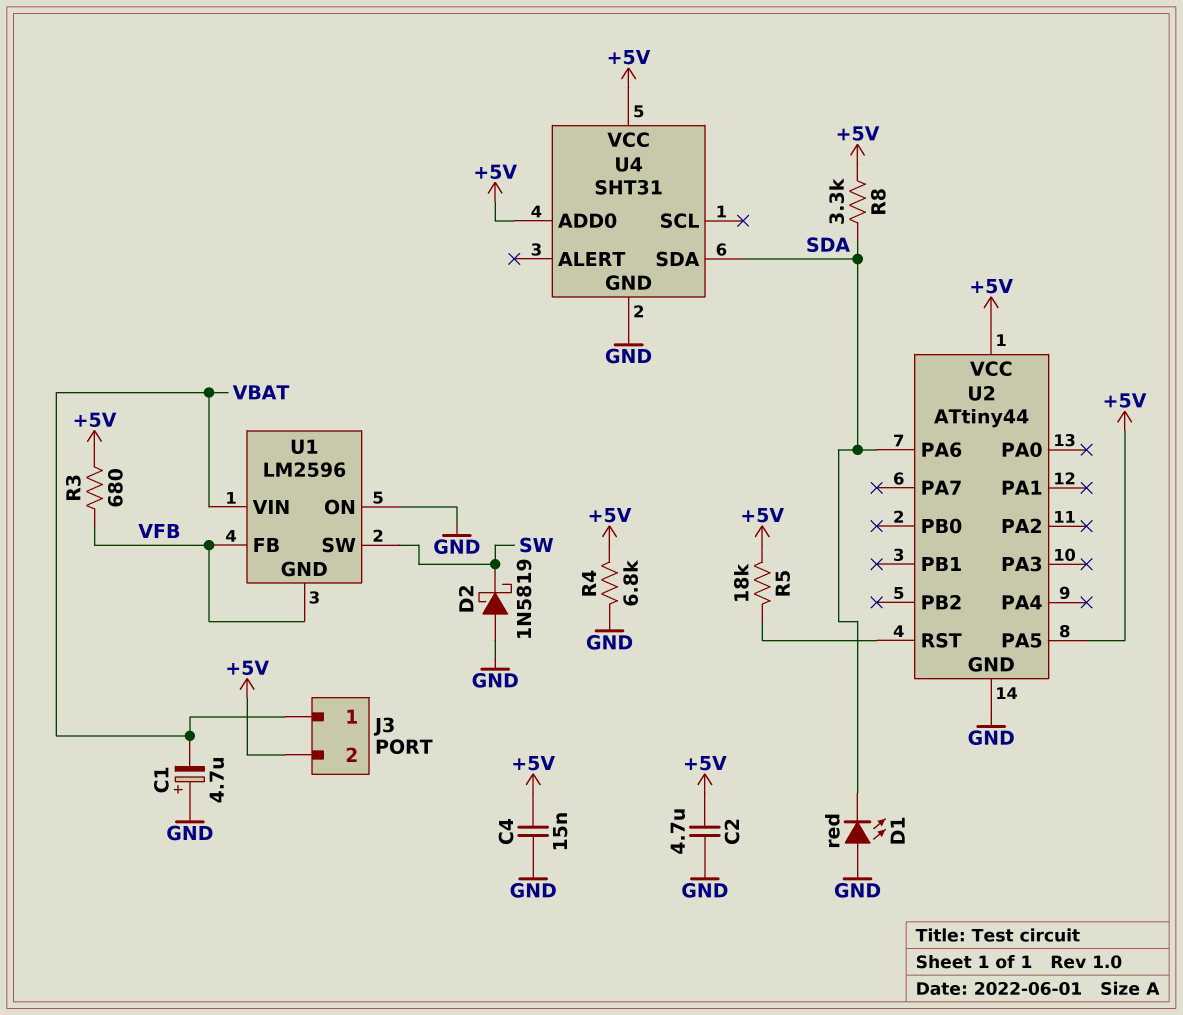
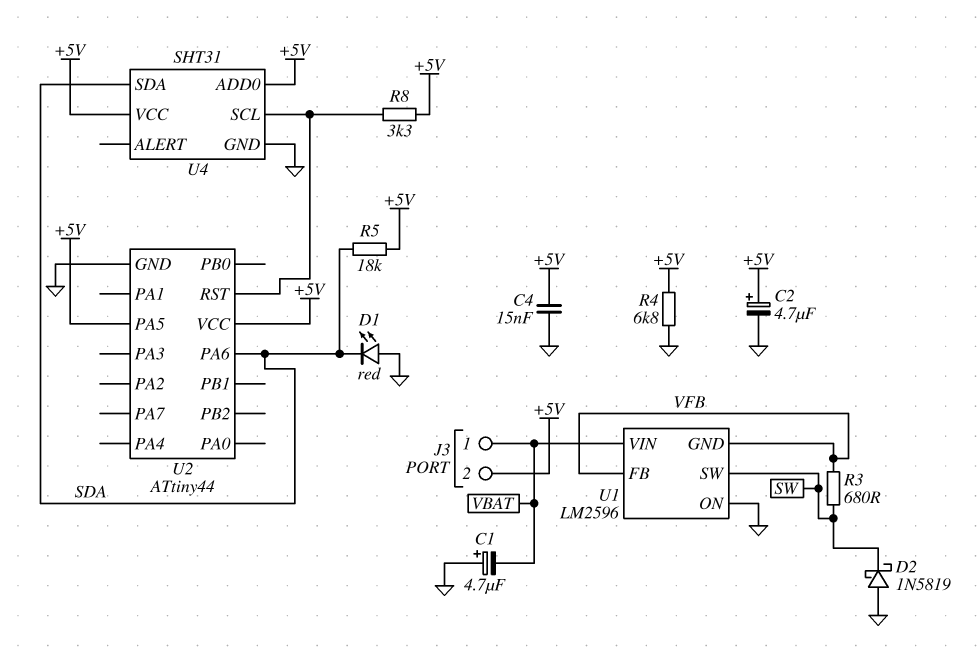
C2: 4.7uF (+5V, GND) -> 4.7uF (plus +5V, minus GND)
R3: 680 (+5V, VFB) -> 680 (SW, VFB)
R5: 18k (+5V, U2/RST) -> 18k (+5V, SDA)
R8: 3.3k (+5V, SDA) -> 3.3k (+5V, U2/RST)
U4 pin SCL: none -> U2/RST

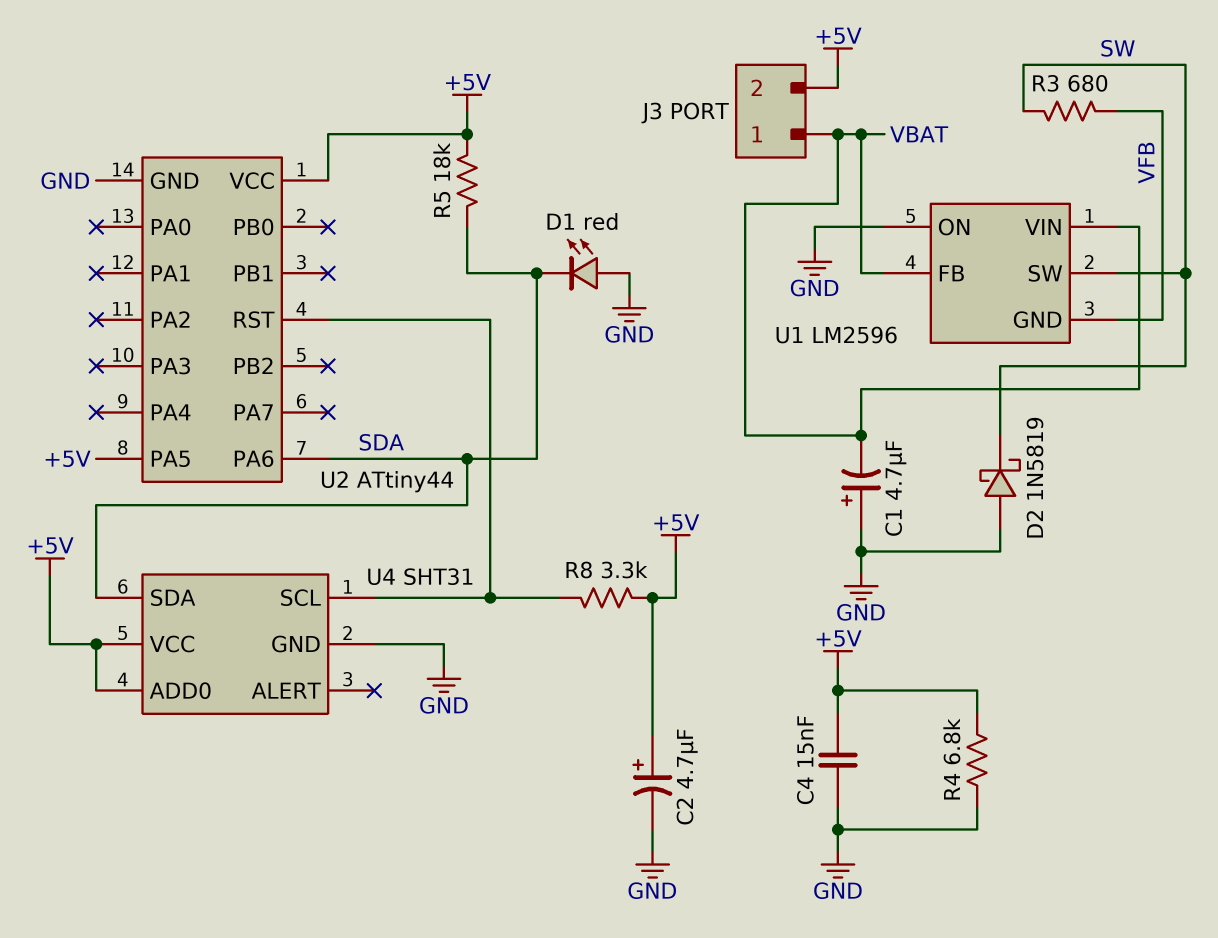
U1 pin FB: VFB -> VBAT

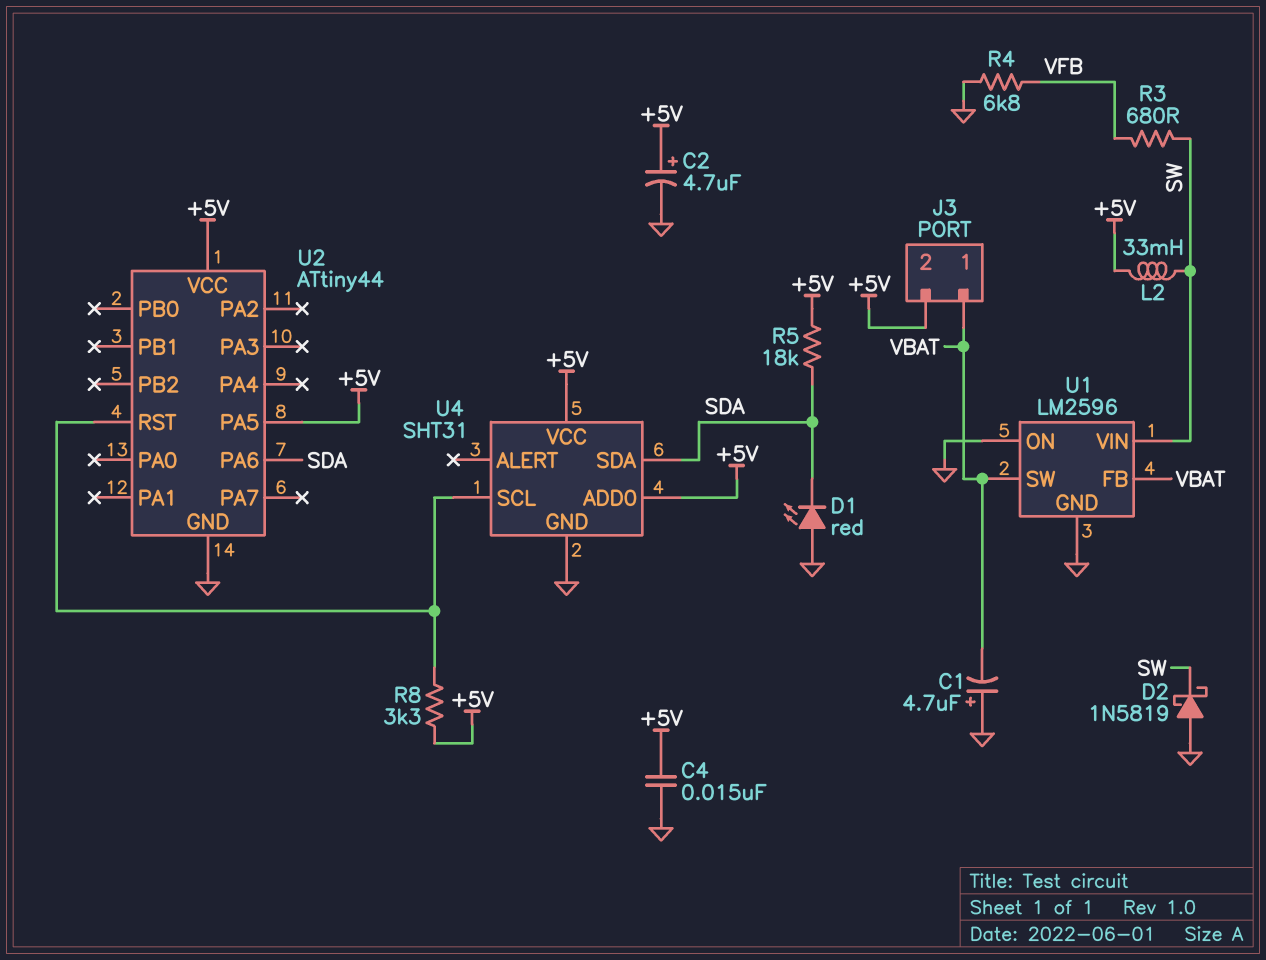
L2: none -> 33mH (+5V, SW)
R4: 6.8k (+5V, GND) -> 6.8k (GND, VFB)
U1 pin GND: VFB -> GND
U1 pin SW: SW -> VBAT
U1 pin VIN: VBAT -> SW

